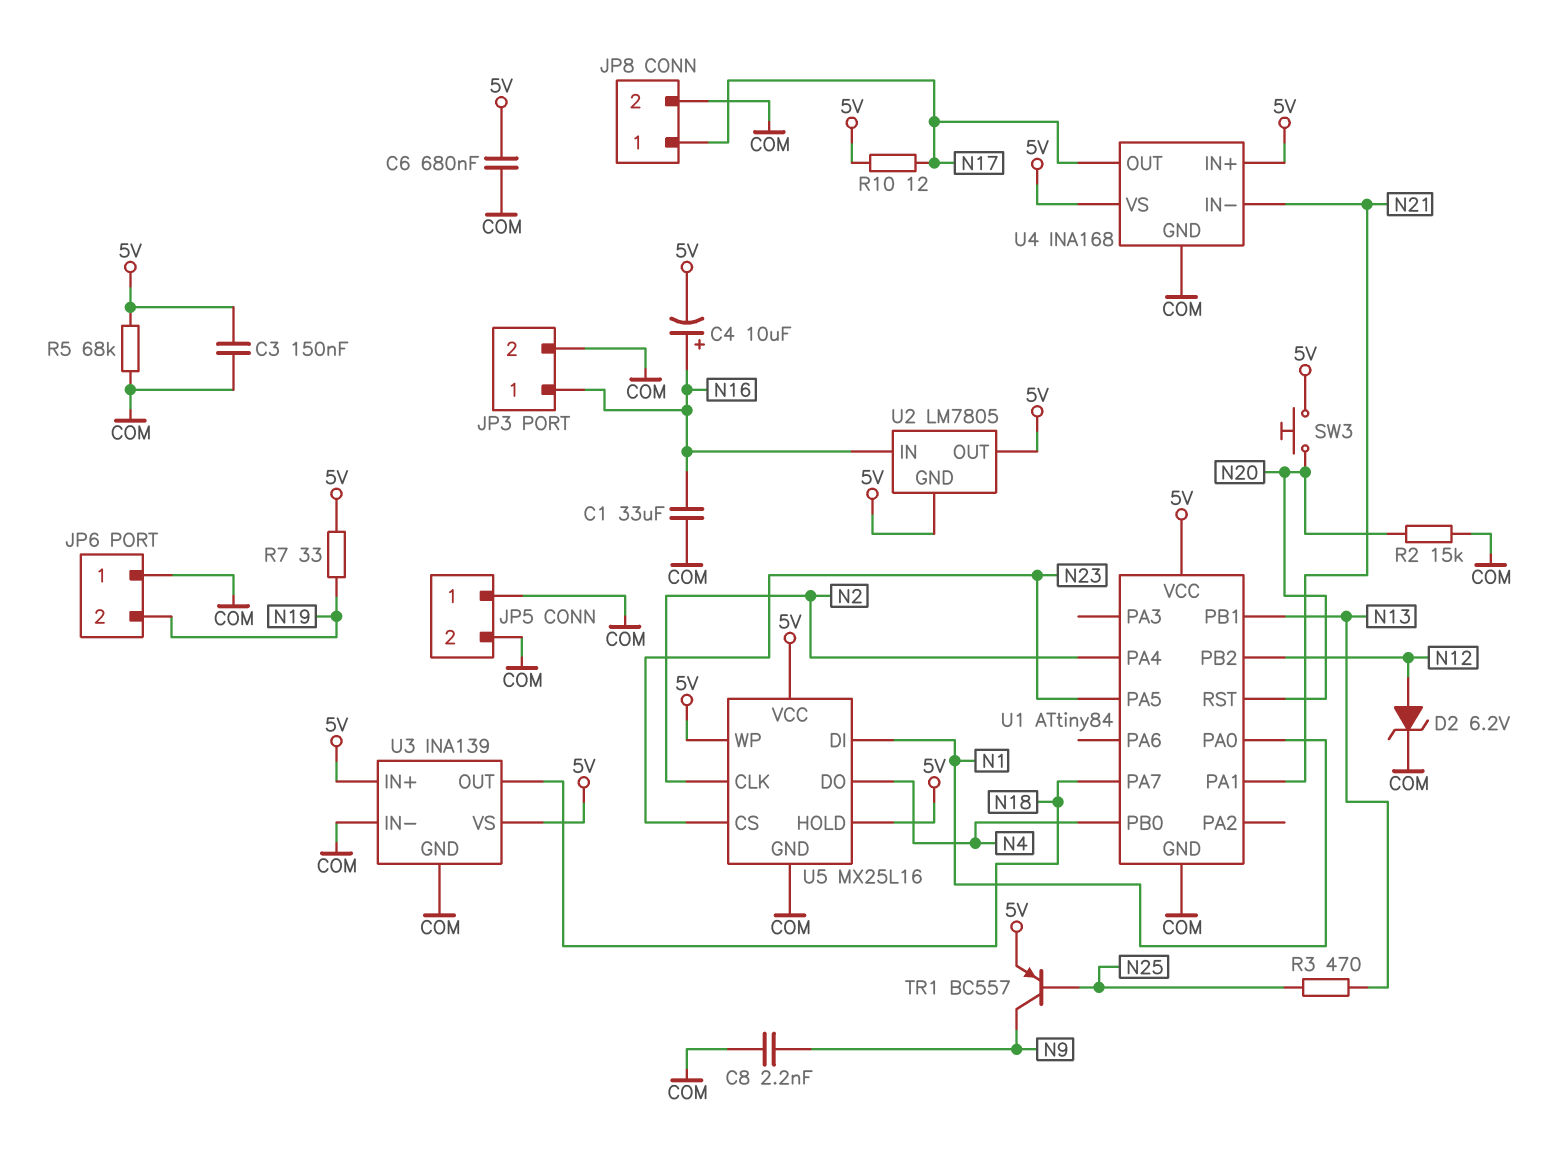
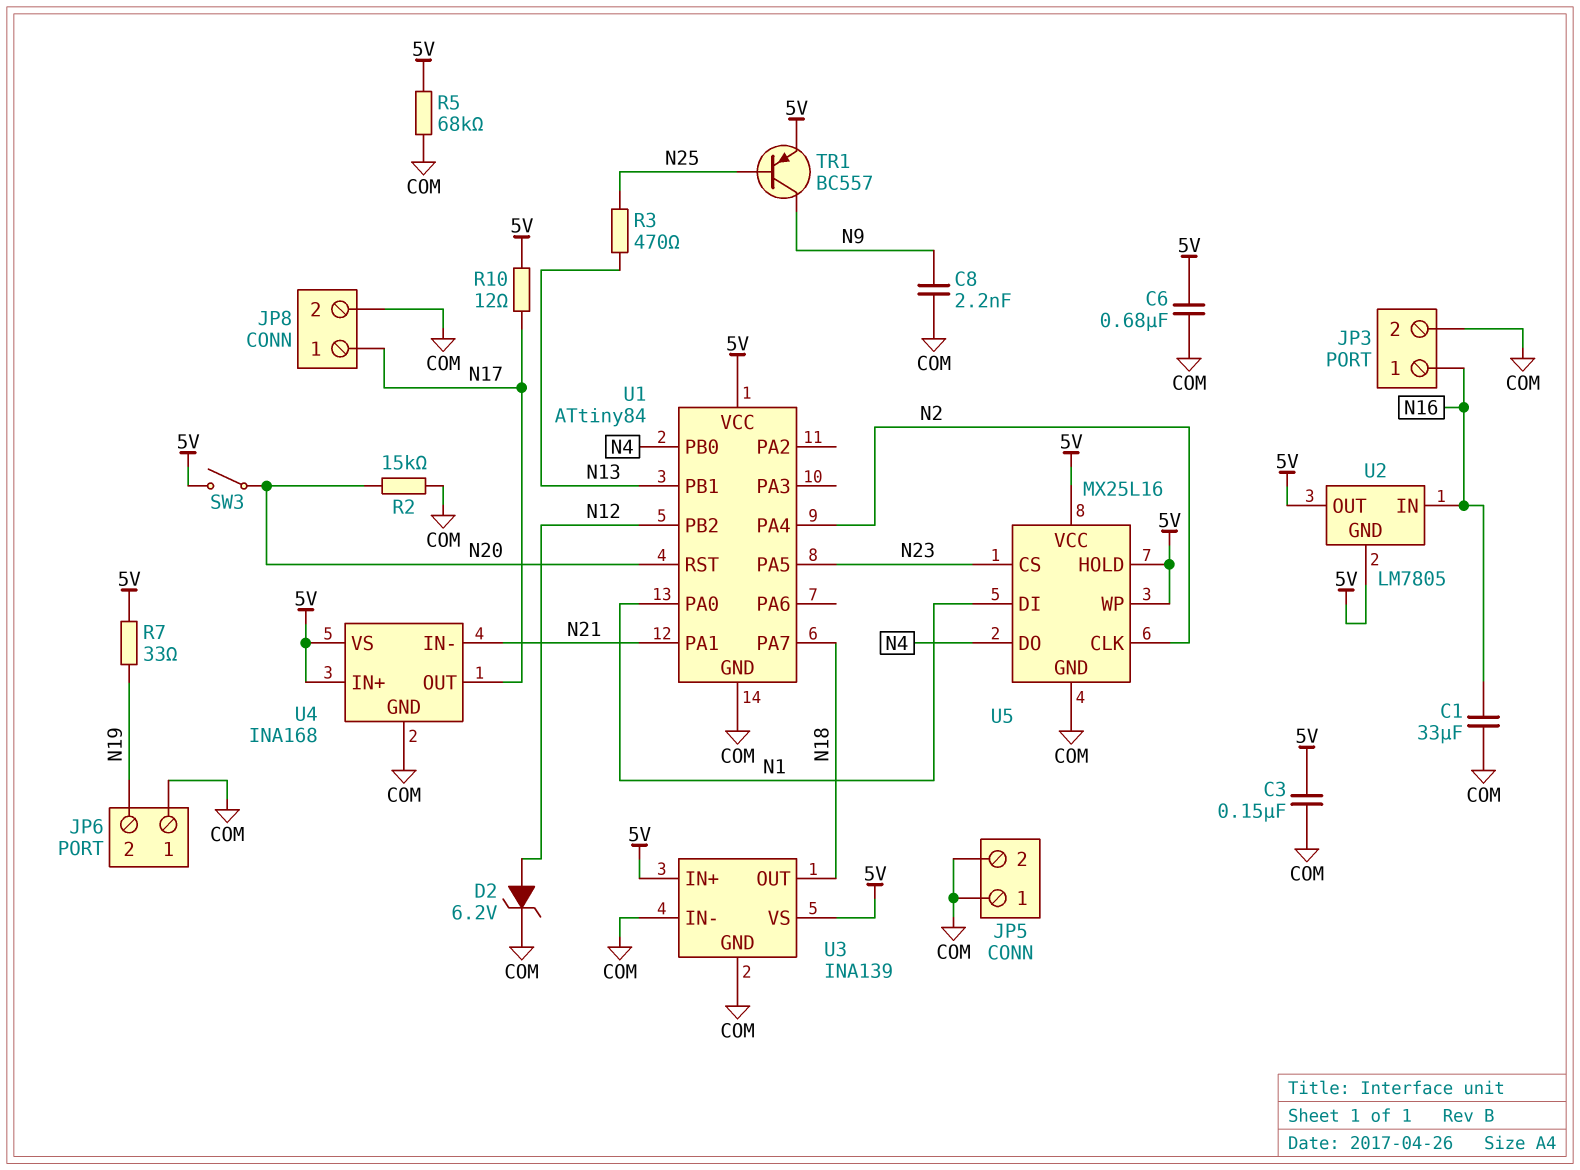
C4: 10uF (plus N16, minus 5V) -> none
SW3: button (5V, N20) -> switch (5V, N20)

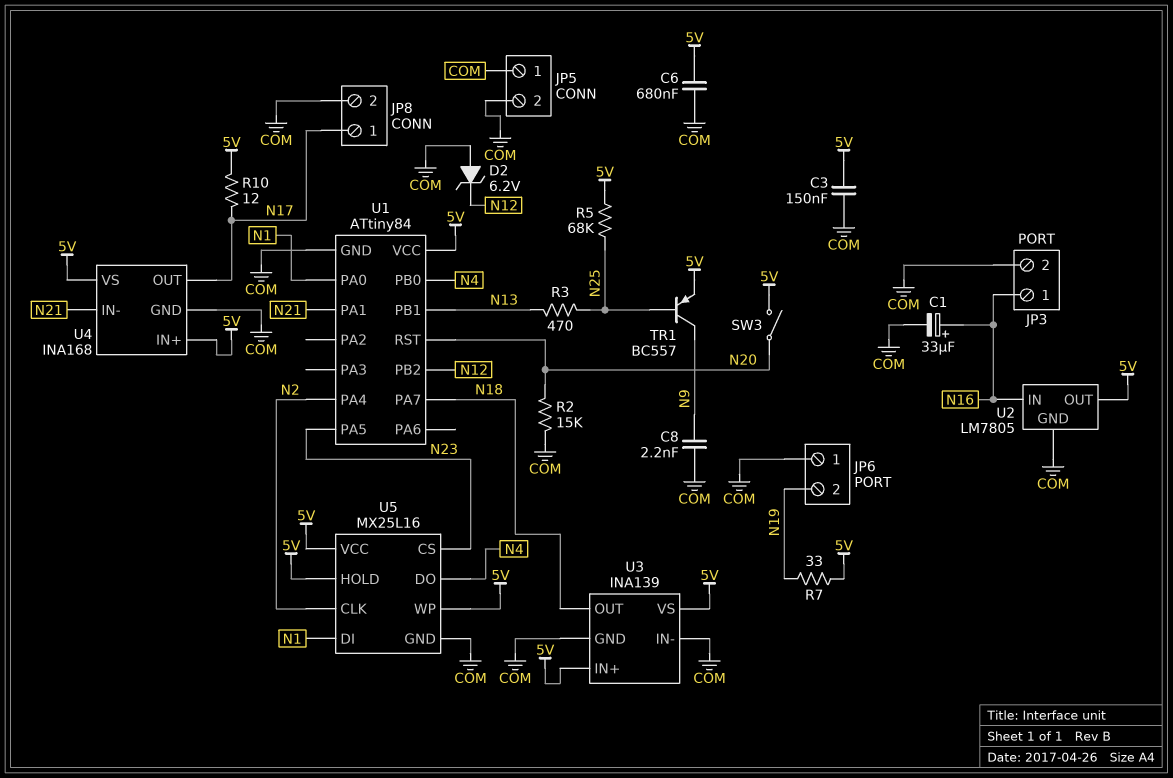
C1: 33uF (COM, N16) -> 33uF (plus N16, minus COM)
D2: zener 6.2V (A N12, K COM) -> zener 6.2V (A COM, K N12)
R5: 68k (5V, COM) -> 68k (5V, N25)
U2 pin GND: 5V -> COM

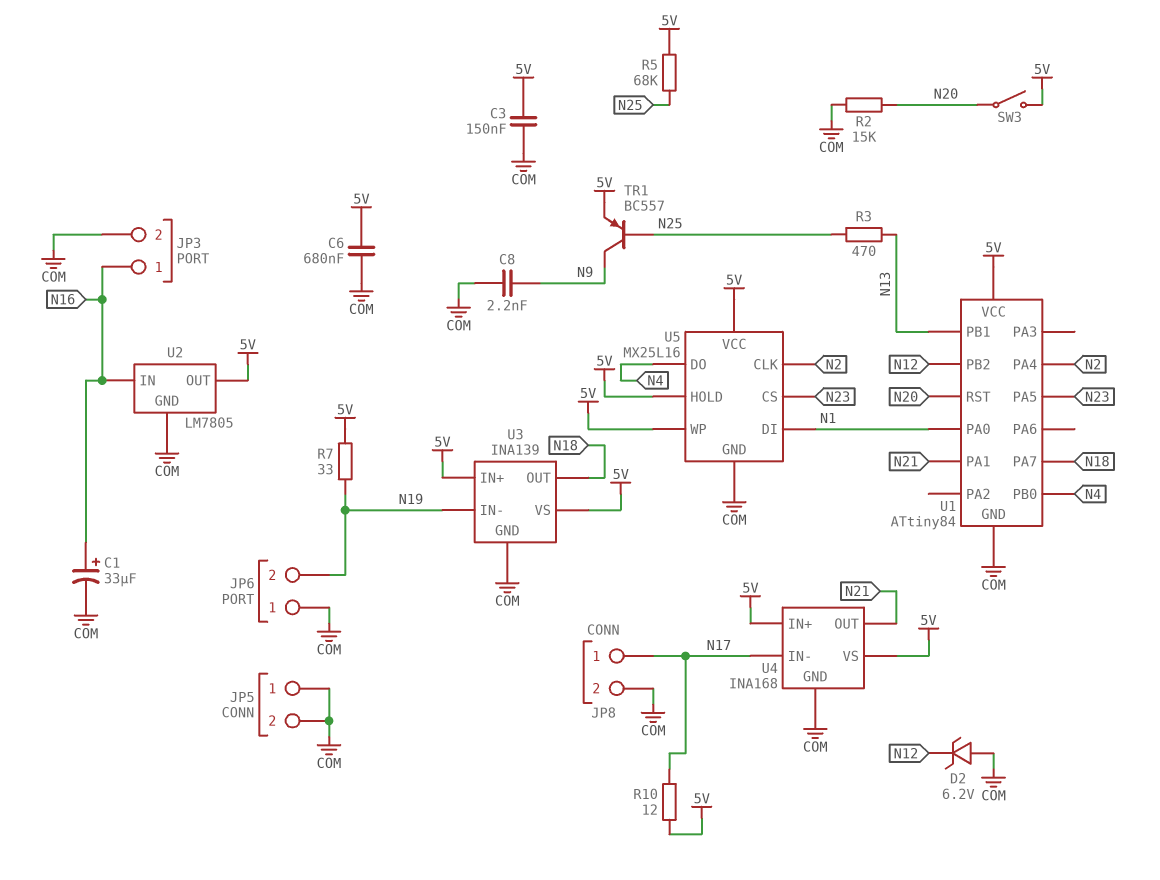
U3 pin IN-: COM -> N19
U4 pin IN-: N21 -> N17
U4 pin OUT: N17 -> N21

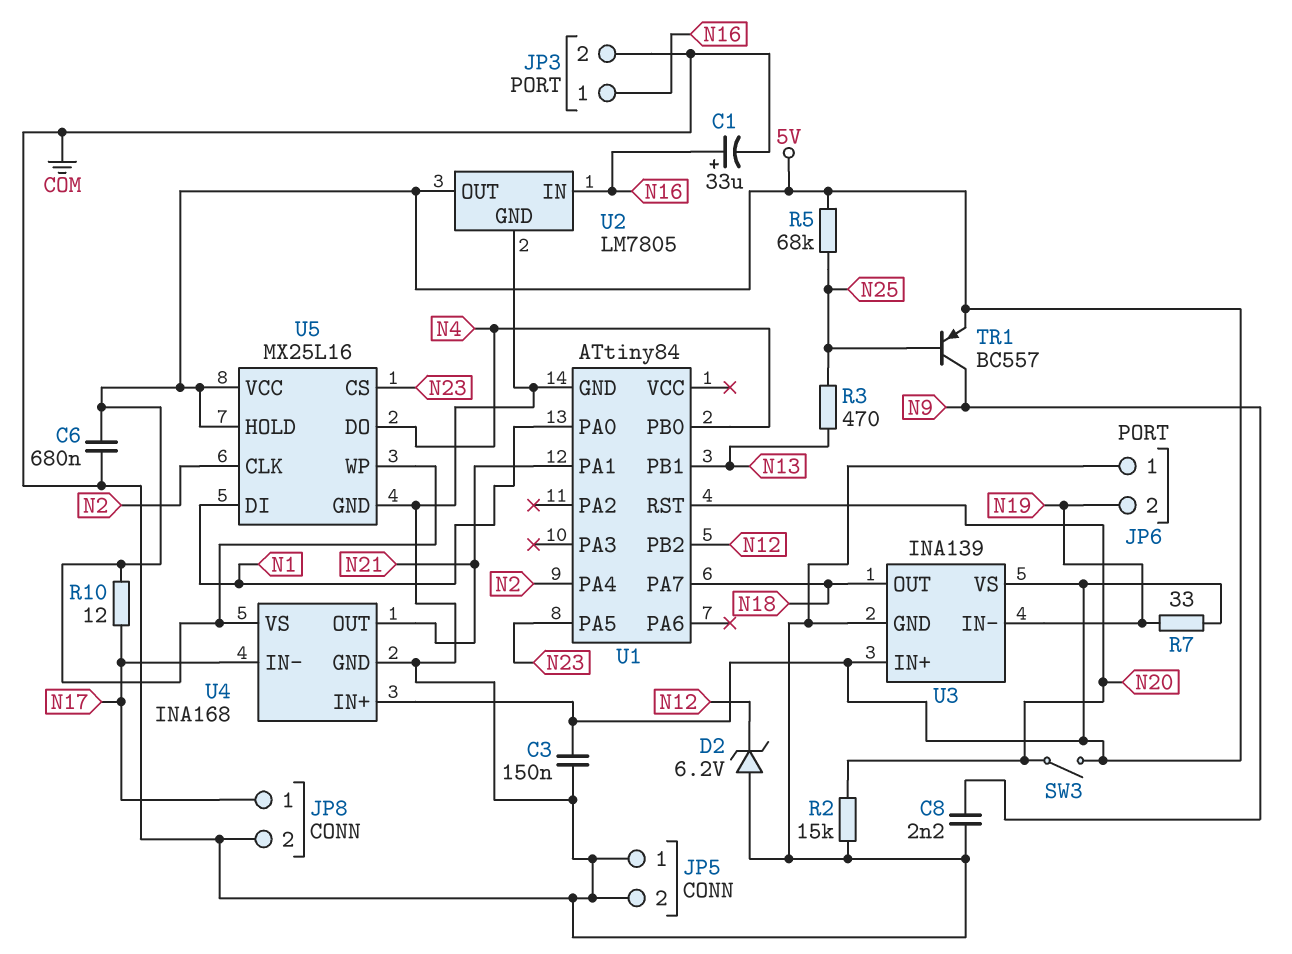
U1 pin VCC: 5V -> none

